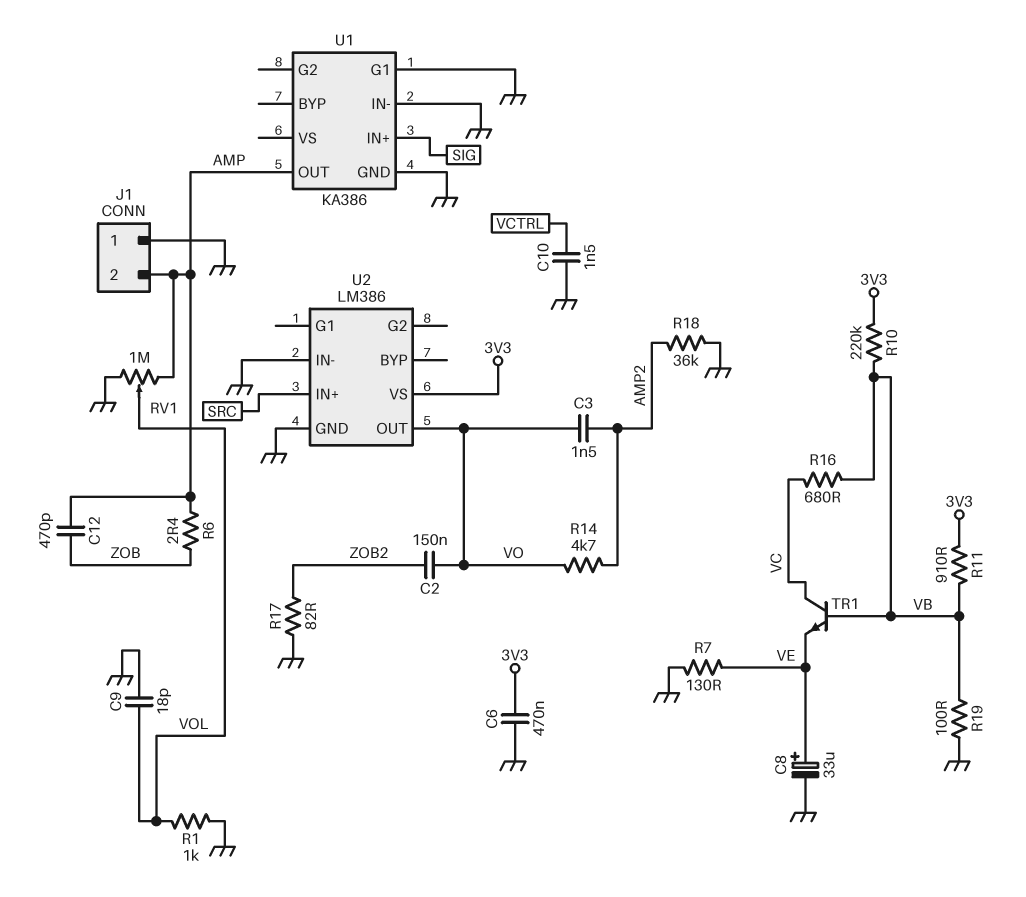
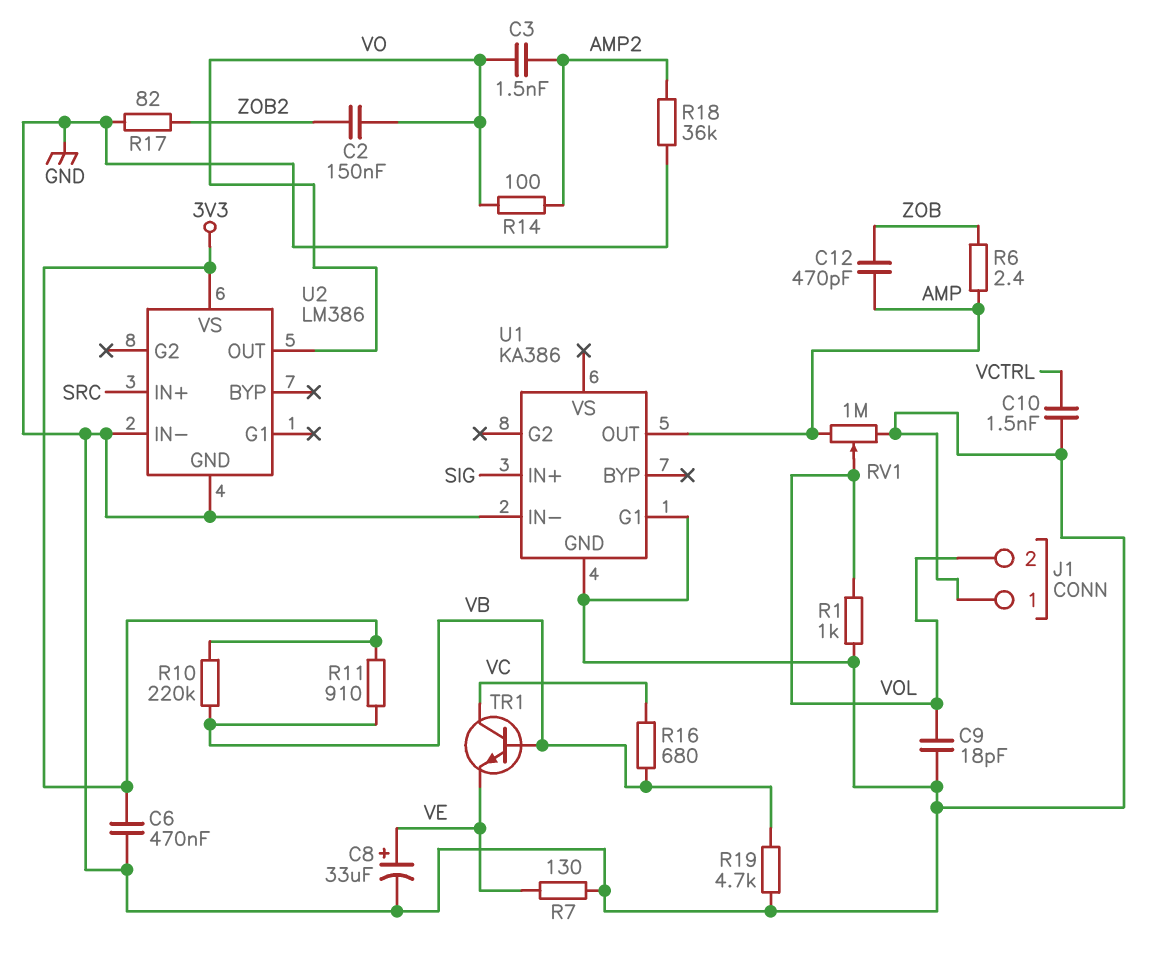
J1 pin 2: AMP -> VOL
R14: 4.7k (AMP2, VO) -> 100 (AMP2, VO)
R19: 100 (GND, VB) -> 4.7k (GND, VB)

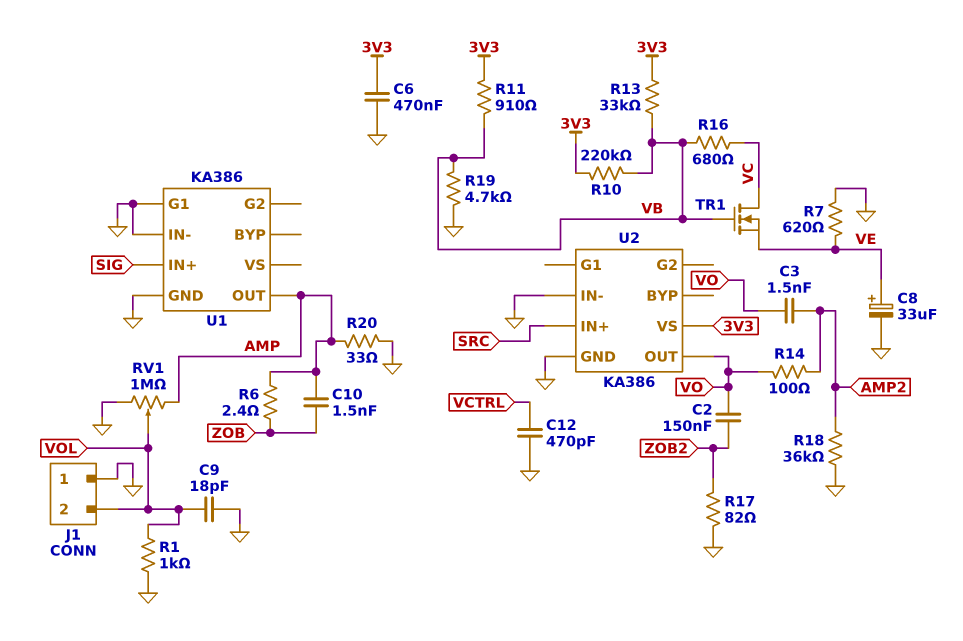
C10: 1.5nF (GND, VCTRL) -> 1.5nF (AMP, ZOB)
C12: 470pF (AMP, ZOB) -> 470pF (GND, VCTRL)
R7: 130 (GND, VE) -> 620 (GND, VE)
R13: none -> 33k (3V3, VB)
R20: none -> 33 (AMP, GND)
TR1: NPN (B VB, C VC, E VE) -> NMOS (G VB, D VC, S VE)
U2: LM386 -> KA386

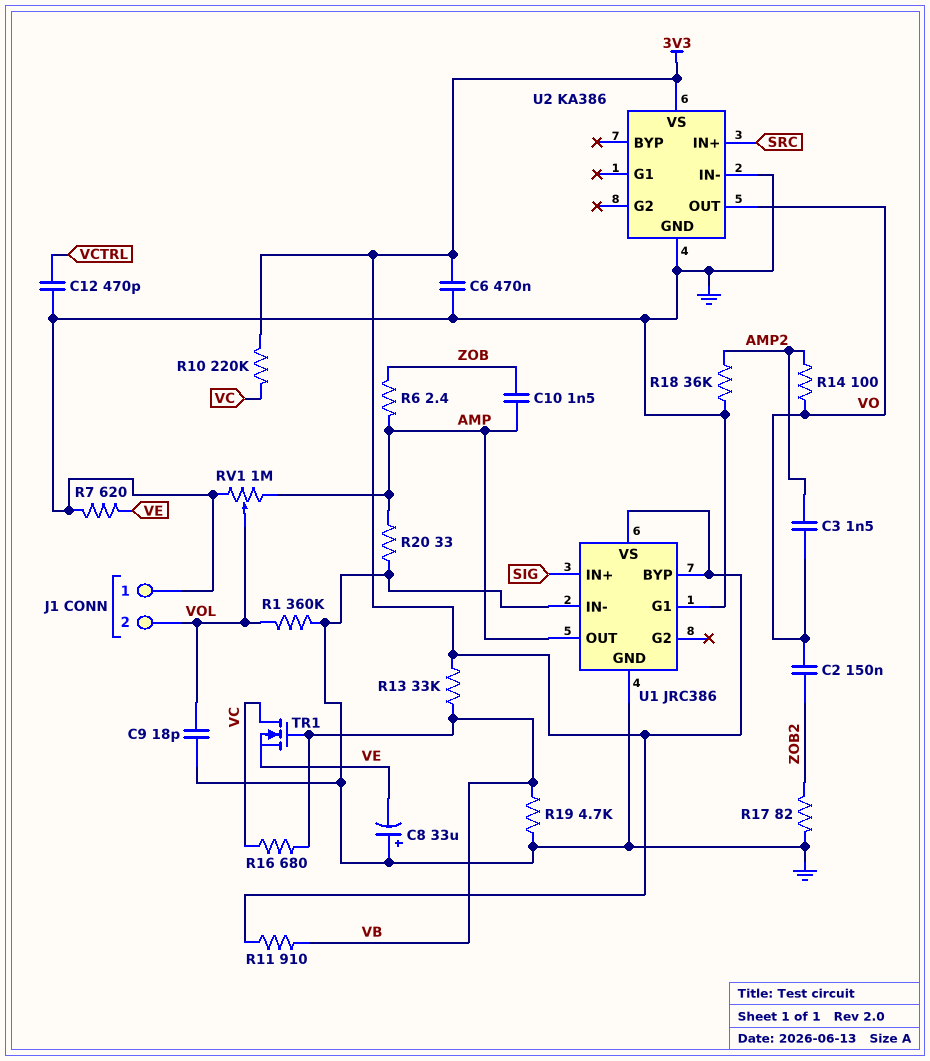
C8: 33uF (plus VE, minus GND) -> 33uF (plus GND, minus VE)
R1: 1k (GND, VOL) -> 360k (GND, VOL)
R10: 220k (3V3, VB) -> 220k (3V3, VC)
U1: KA386 -> JRC386
U1 pin BYP: none -> 3V3
U1 pin VS: none -> 3V3

